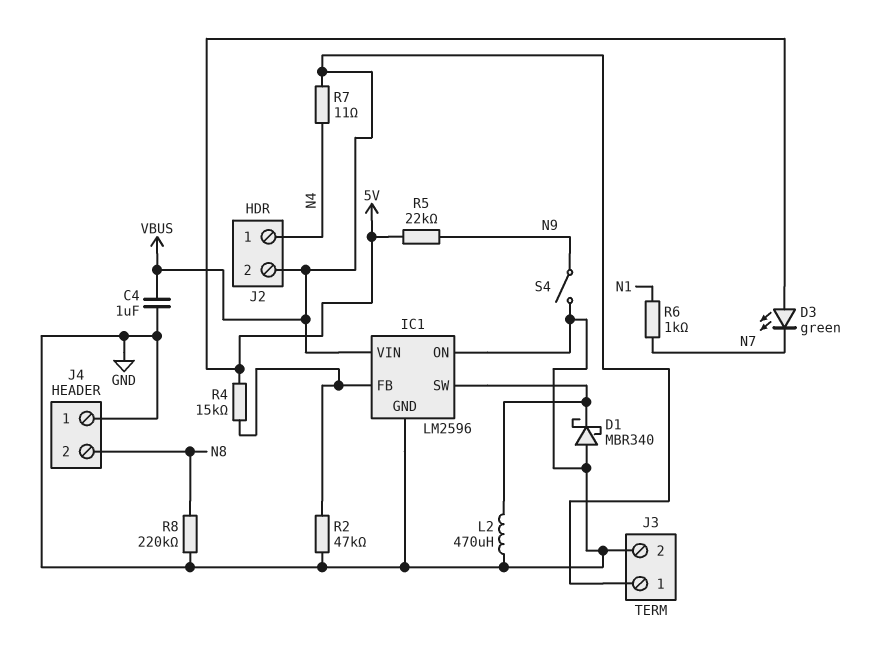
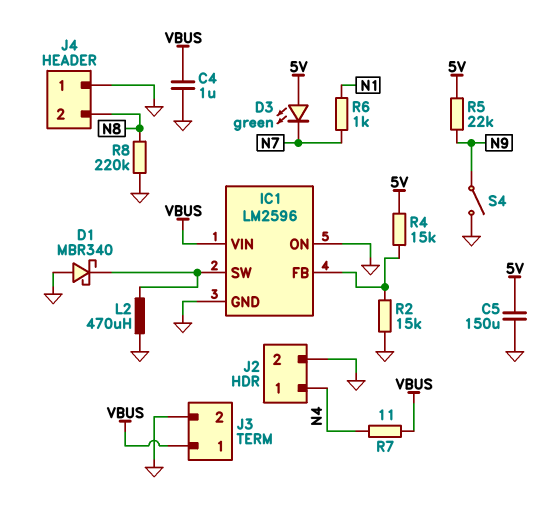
C5: none -> 150uF (5V, GND)
J2 pin 2: VBUS -> GND
R2: 47k (GND, IC1/FB) -> 15k (GND, IC1/FB)

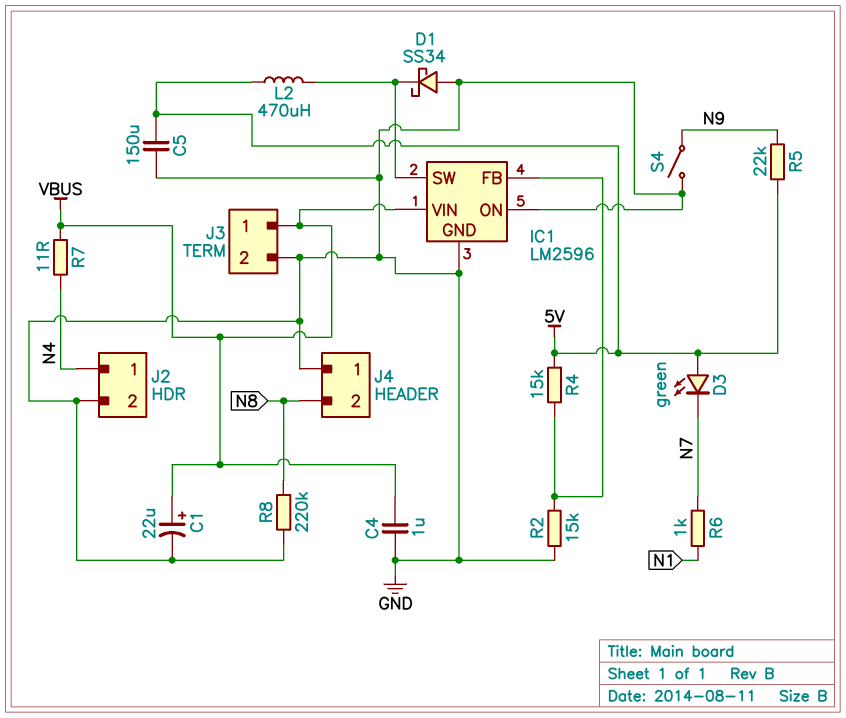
C1: none -> 22uF (plus VBUS, minus GND)
D1: schottky MBR340 (A GND, K IC1/SW) -> schottky SS34 (A GND, K IC1/SW)
L2: 470uH (GND, IC1/SW) -> 470uH (5V, IC1/SW)

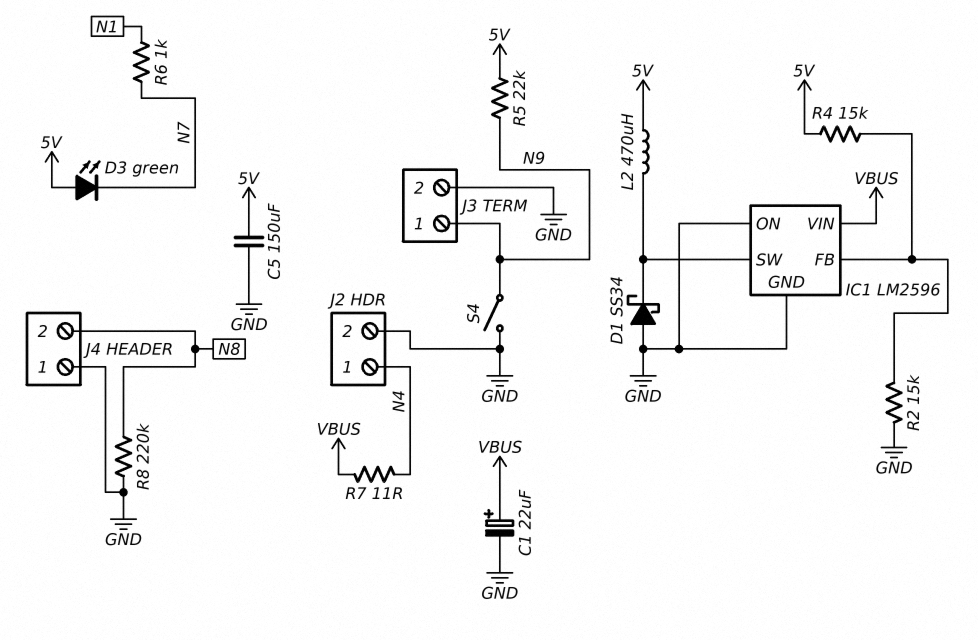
C4: 1uF (GND, VBUS) -> none
J3 pin 1: VBUS -> N9

